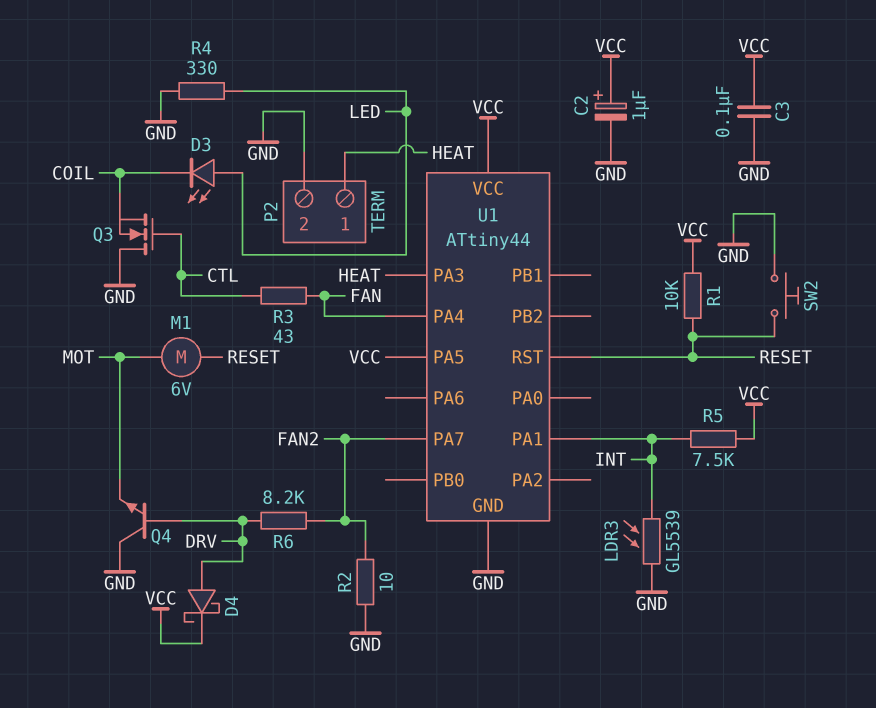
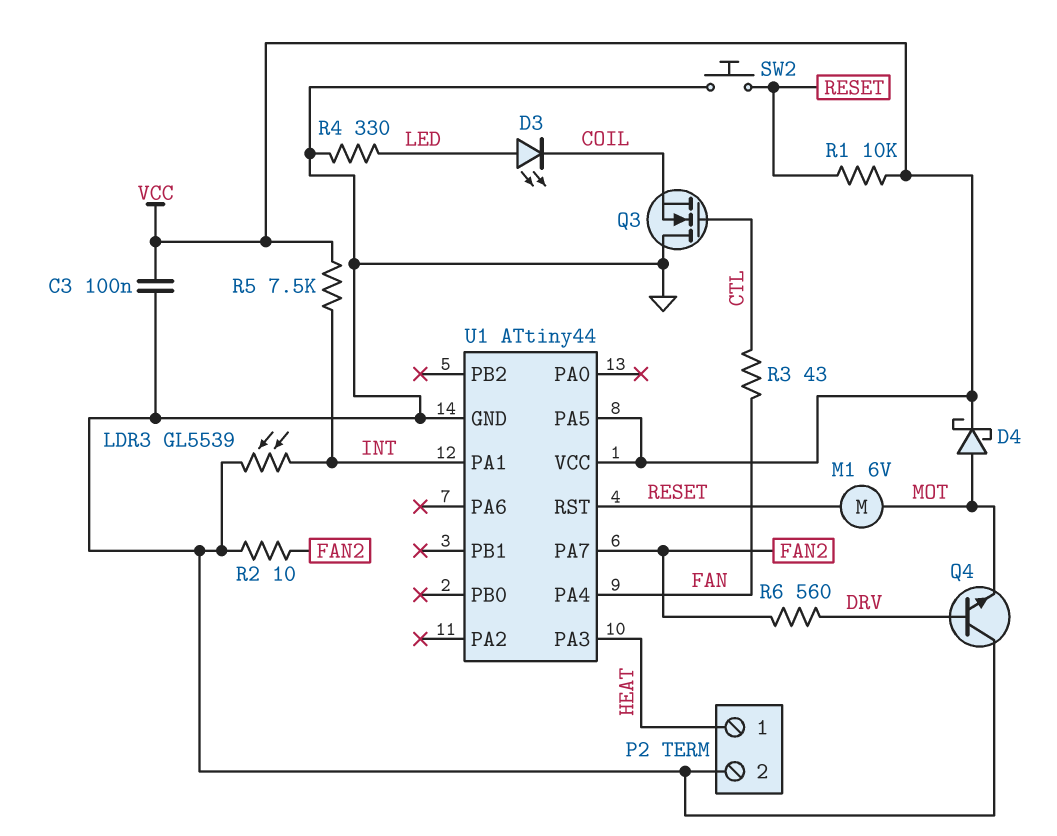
C2: 1uF (plus VCC, minus GND) -> none
D4: schottky (A DRV, K VCC) -> schottky (A MOT, K VCC)
R6: 8.2k (DRV, FAN2) -> 560 (DRV, FAN2)

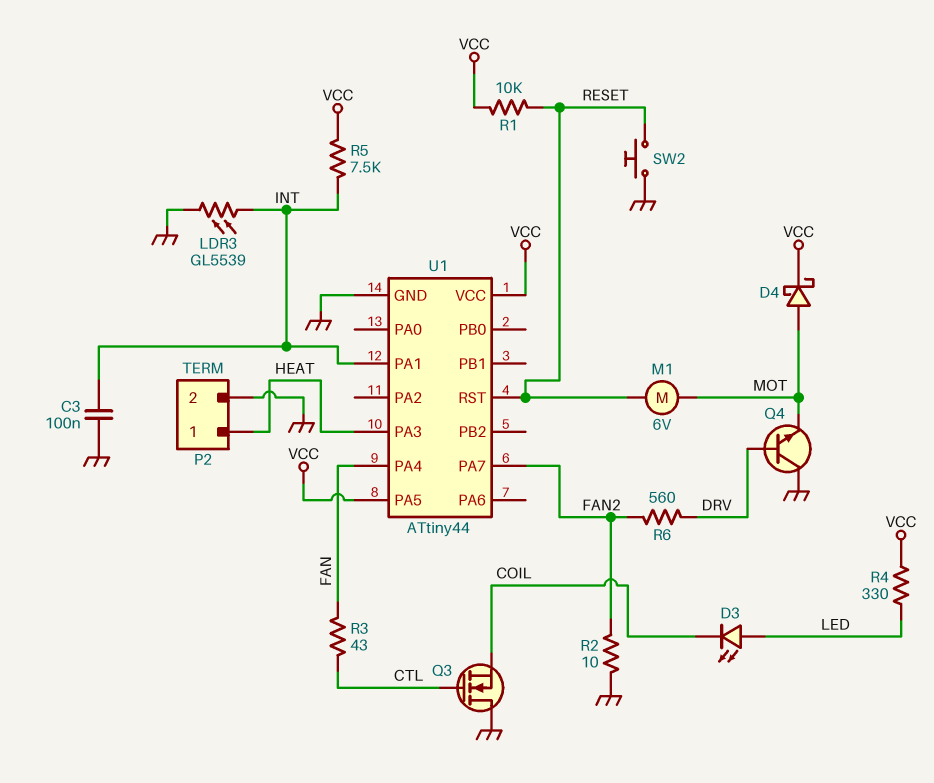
C3: 100nF (GND, VCC) -> 100nF (GND, INT)
R4: 330 (GND, LED) -> 330 (LED, VCC)

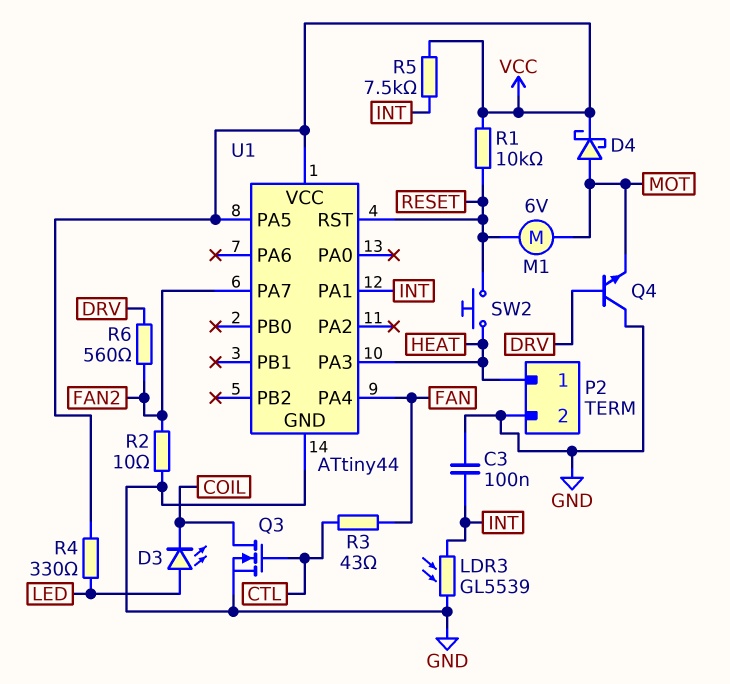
Q3: NMOS (G CTL, D GND, S COIL) -> NMOS (G CTL, D COIL, S GND)
SW2: button (GND, RESET) -> button (HEAT, RESET)

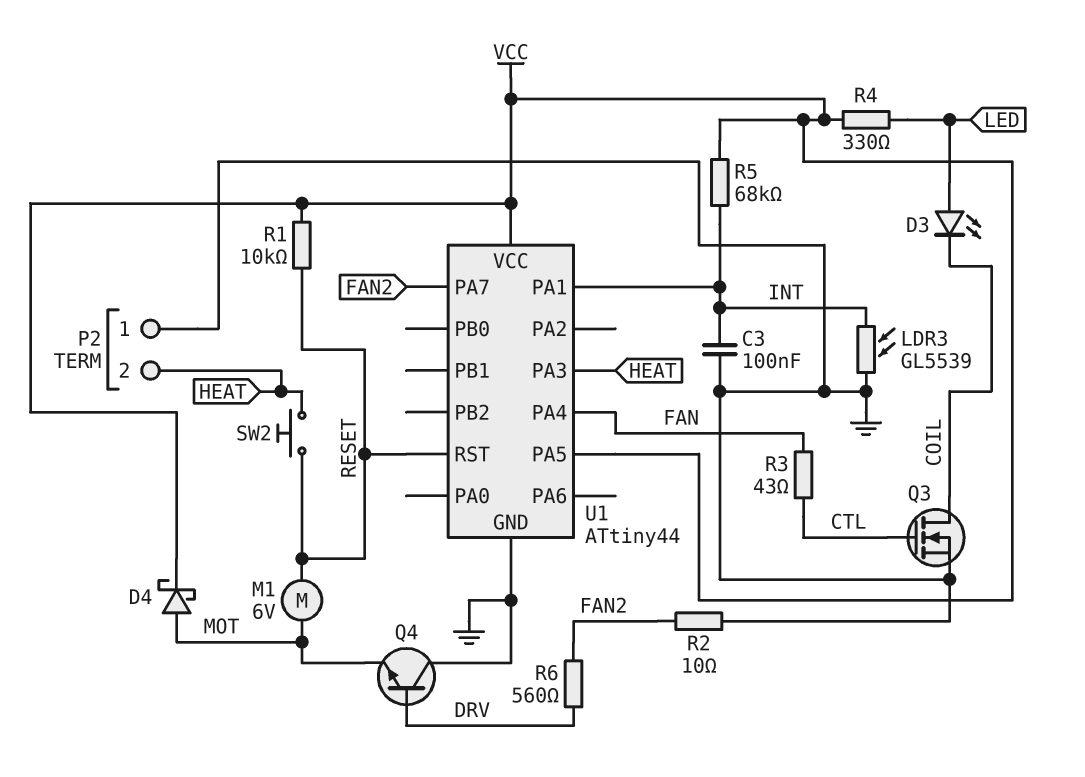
P2 pin 1: HEAT -> GND
P2 pin 2: GND -> HEAT
R5: 7.5k (INT, VCC) -> 68k (INT, VCC)

